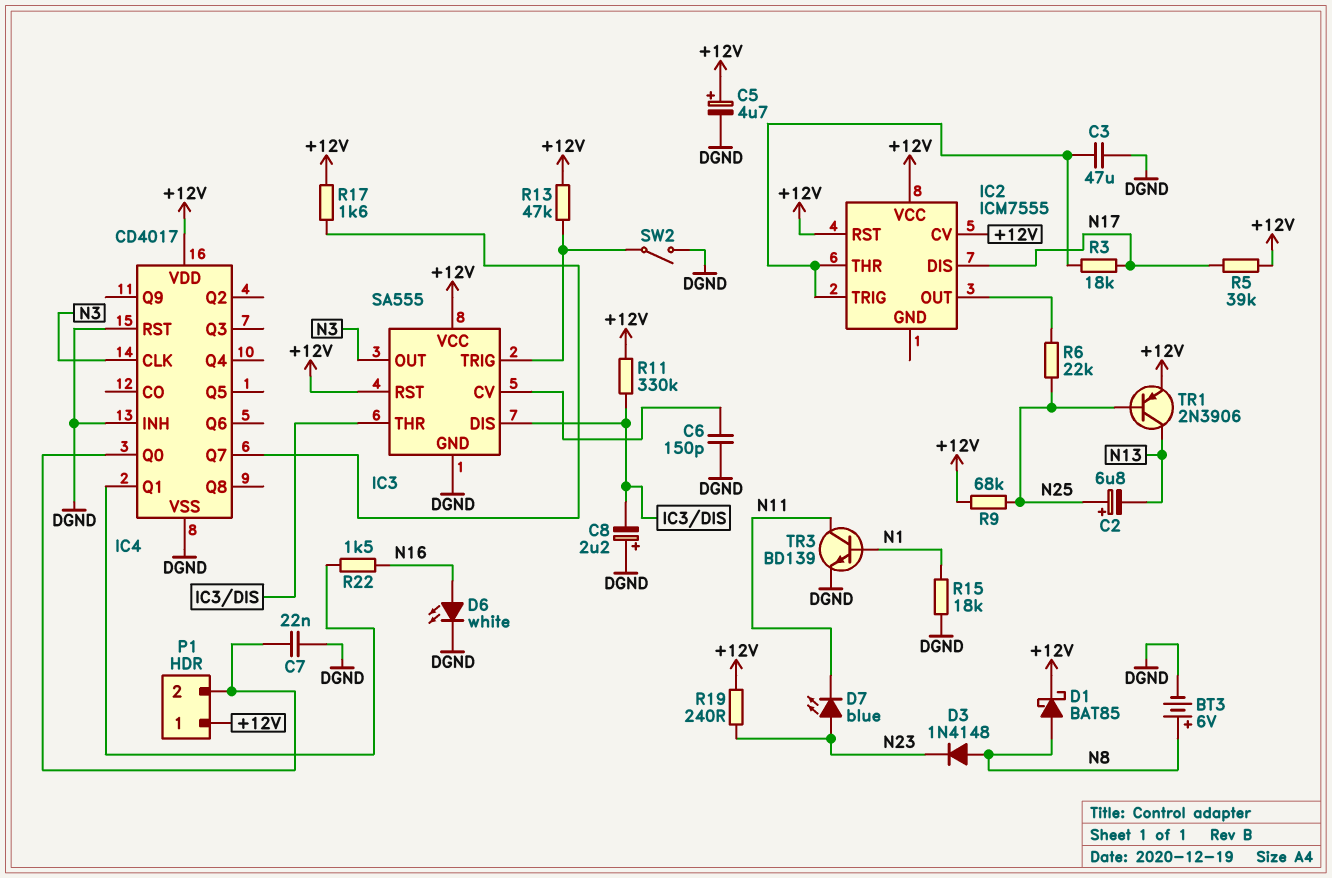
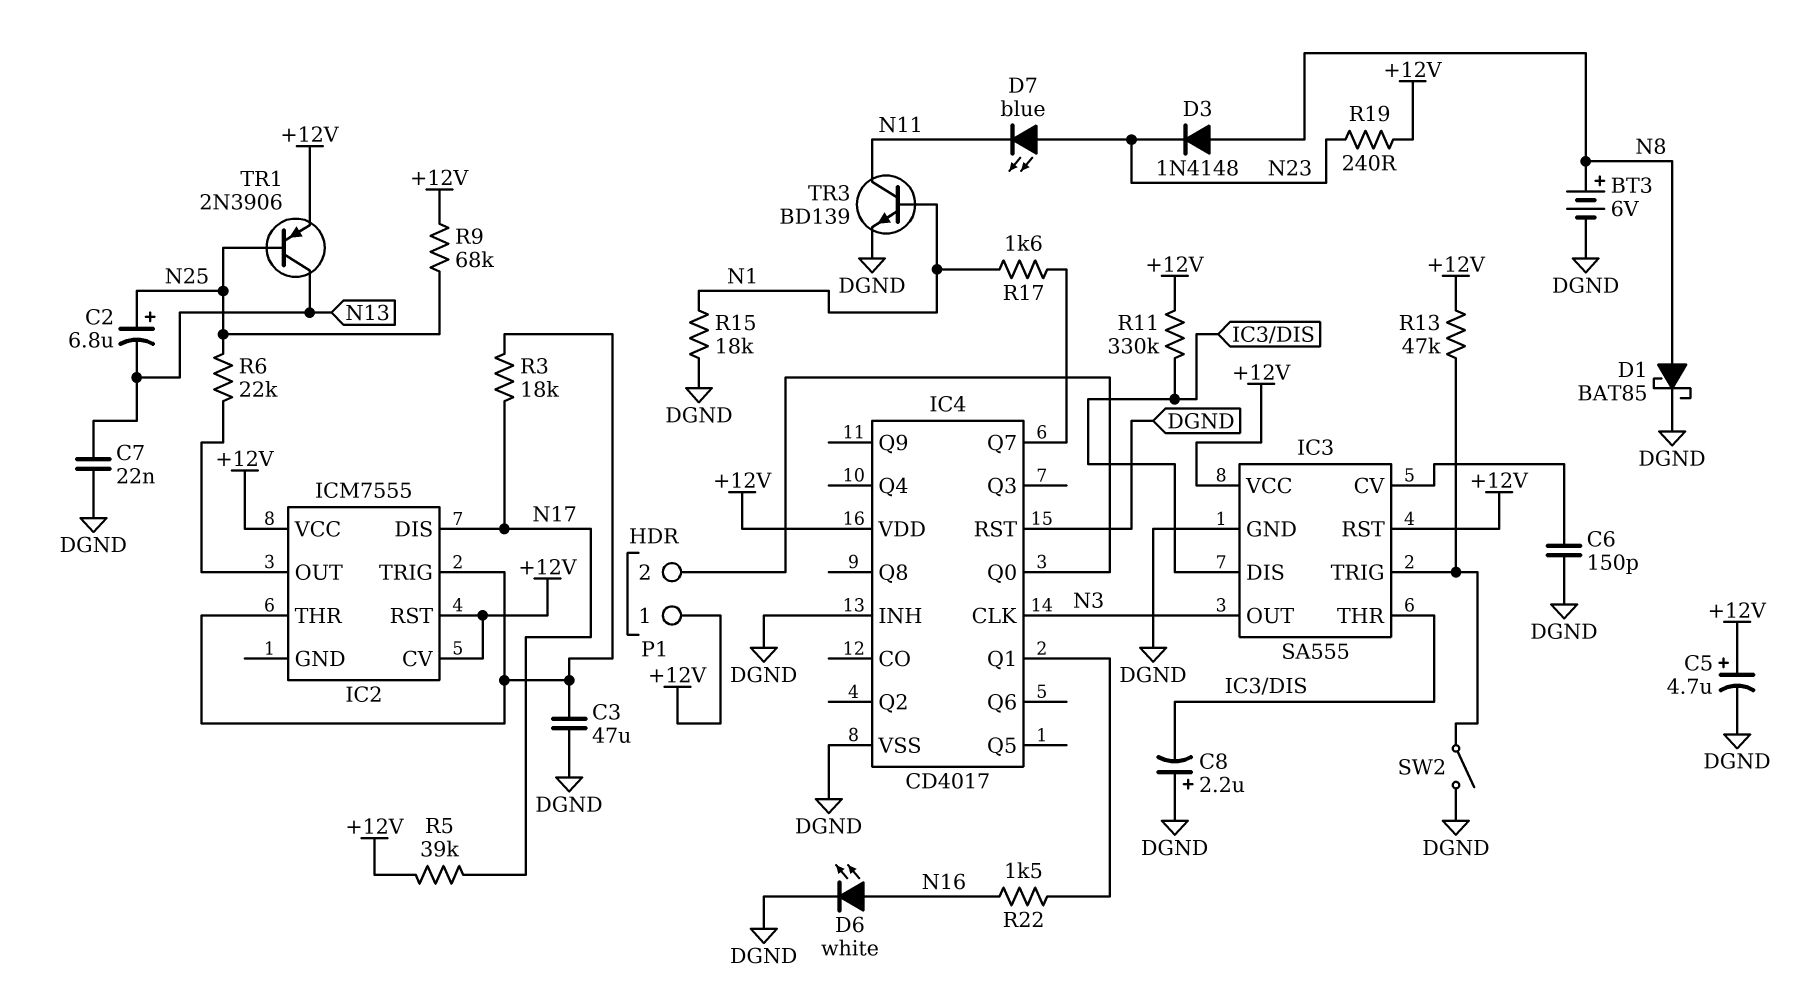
C7: 22nF (DGND, IC4/Q0) -> 22nF (DGND, N13)
D1: schottky BAT85 (A N8, K +12V) -> schottky BAT85 (A N8, K DGND)
R17: 1.6k (+12V, IC4/Q7) -> 1.6k (IC4/Q7, N1)

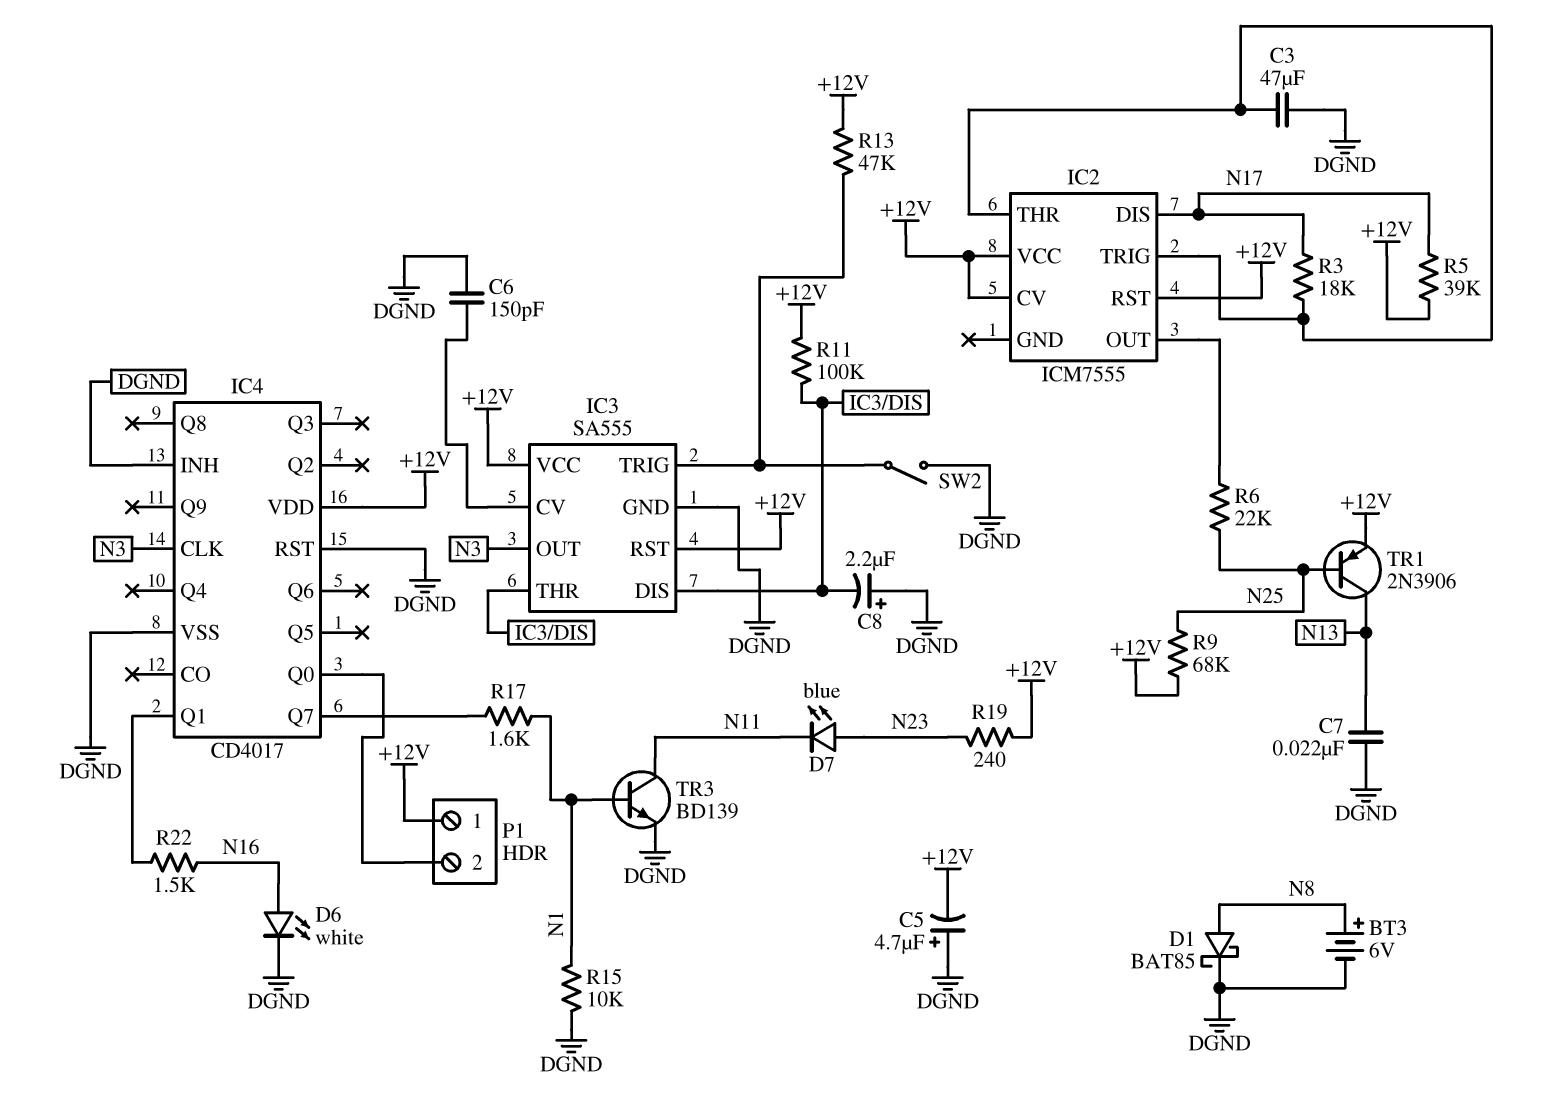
C2: 6.8uF (plus N25, minus N13) -> none
C5: 4.7uF (plus +12V, minus DGND) -> 4.7uF (plus DGND, minus +12V)
D3: diode 1N4148 (A N8, K N23) -> none
R11: 330k (+12V, IC3/DIS) -> 100k (+12V, IC3/DIS)
R15: 18k (DGND, N1) -> 10k (DGND, N1)

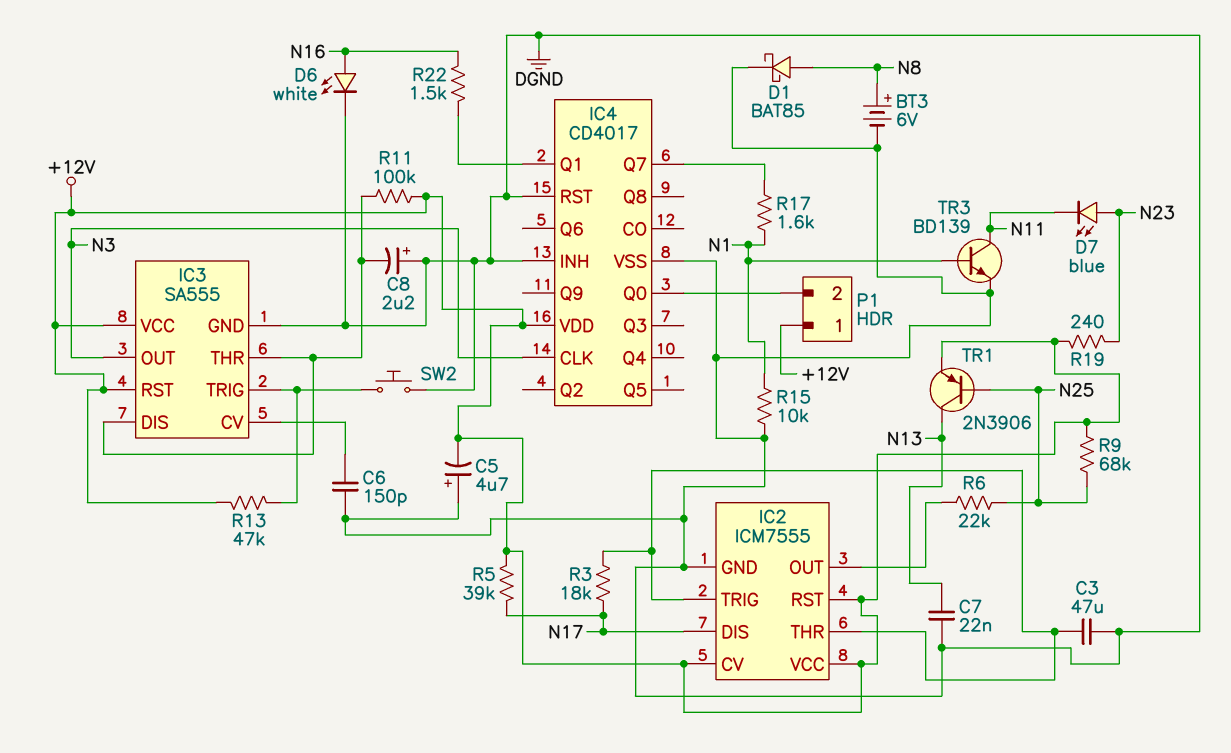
IC2 pin GND: none -> DGND
SW2: switch (DGND, IC3/TRIG) -> button (DGND, IC3/TRIG)

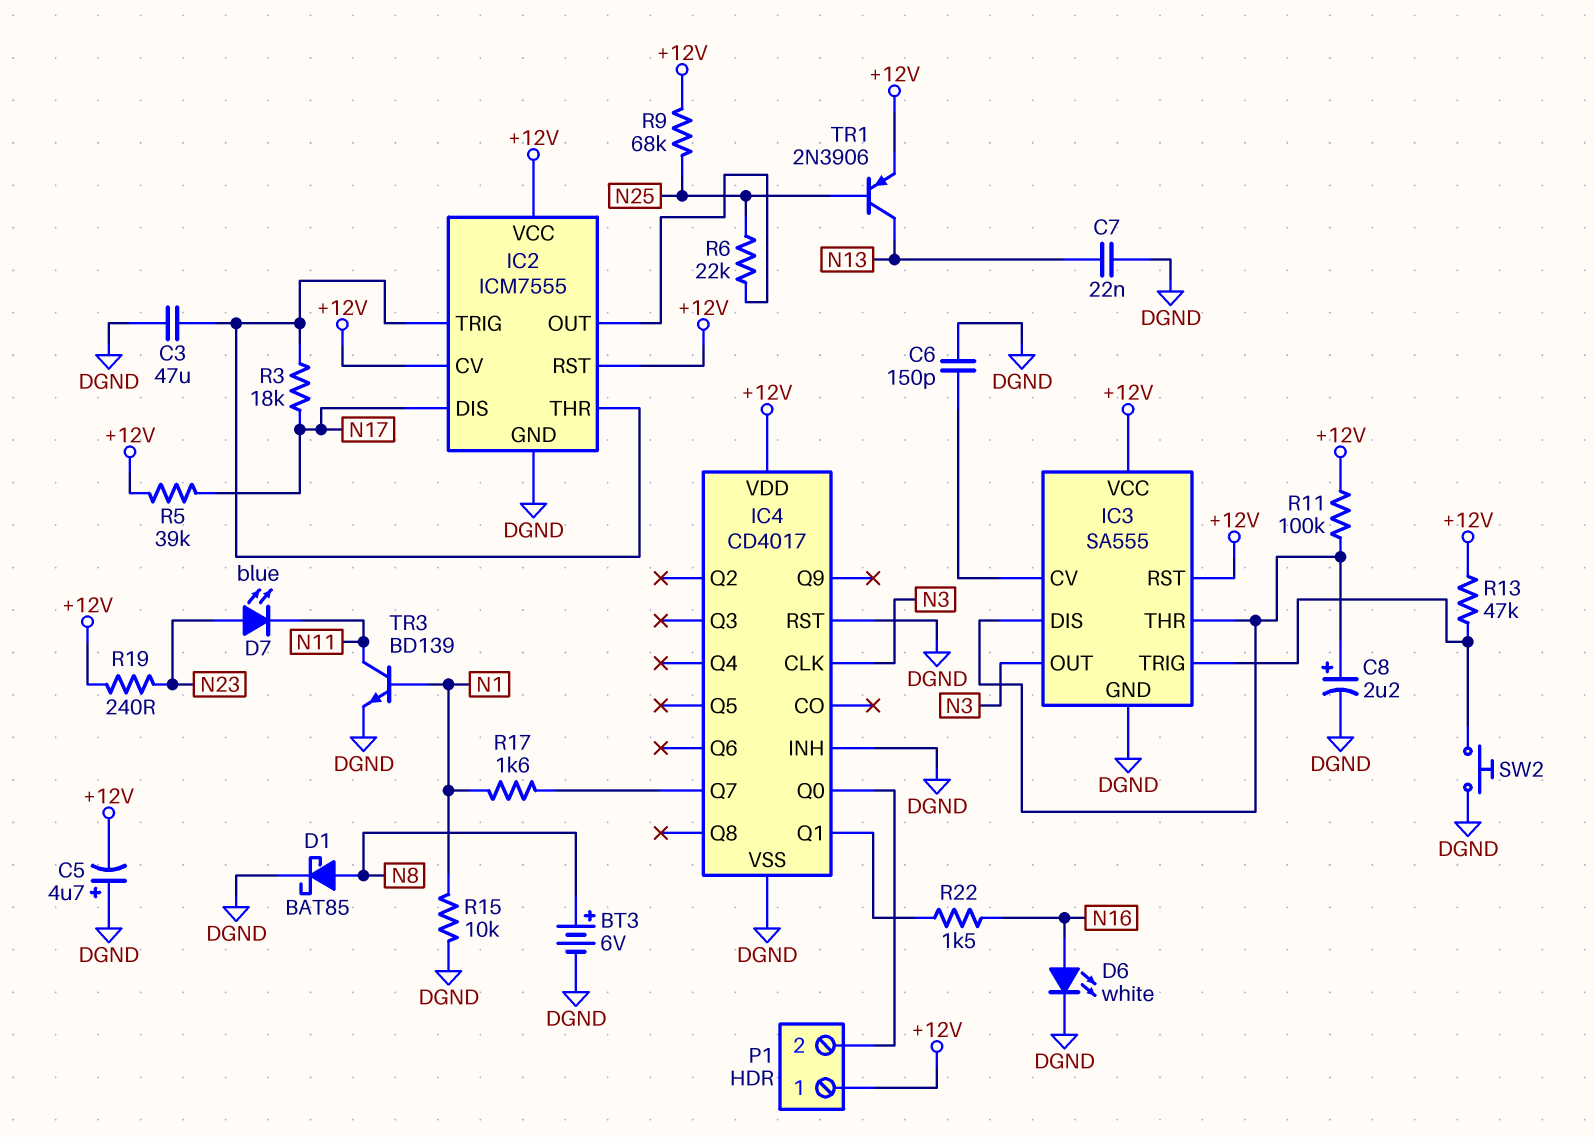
C8: 2.2uF (plus DGND, minus IC3/DIS) -> 2.2uF (plus IC3/DIS, minus DGND)

